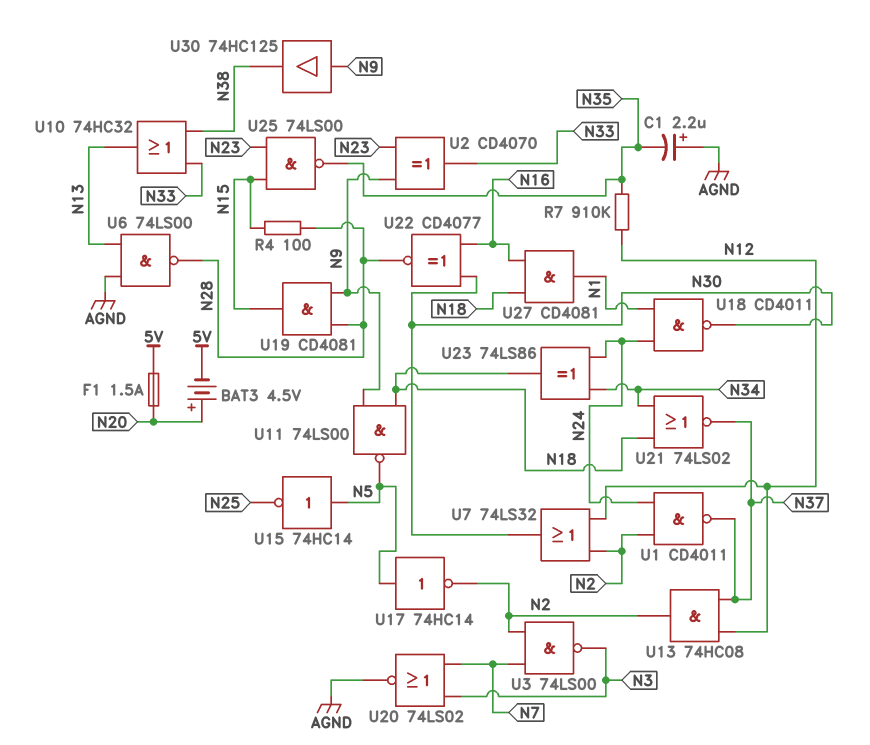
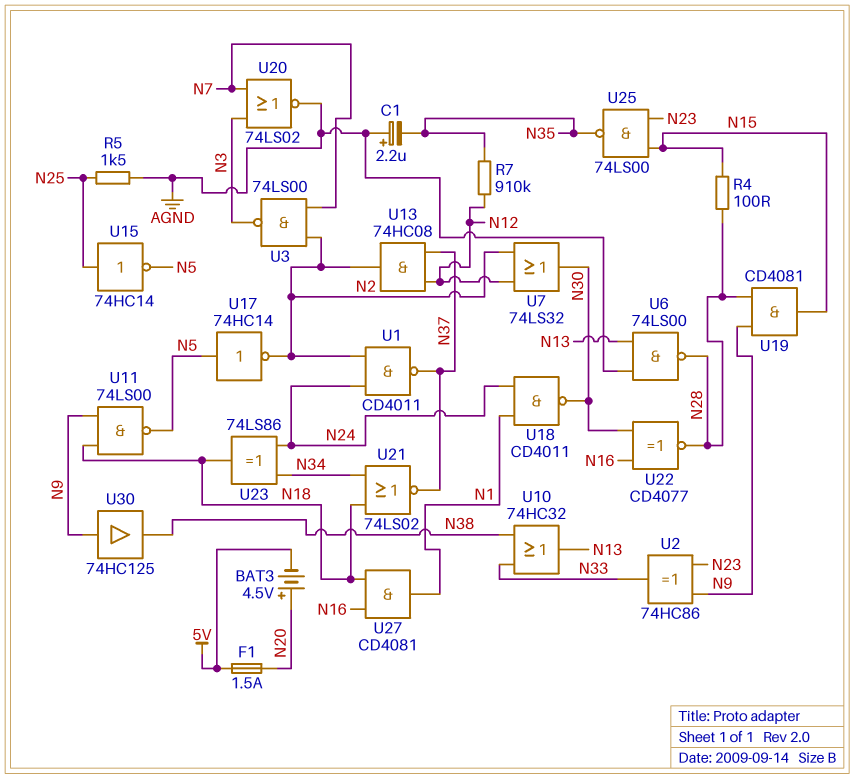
R5: none -> 1.5k (AGND, N25)
U2: XOR CD4070 (in N9, in N23, out N33) -> XOR 74HC86 (in N9, in N23, out N33)
U15: NOT 74HC14 (in N5, out N25) -> NOT 74HC14 (in N25, out N5)

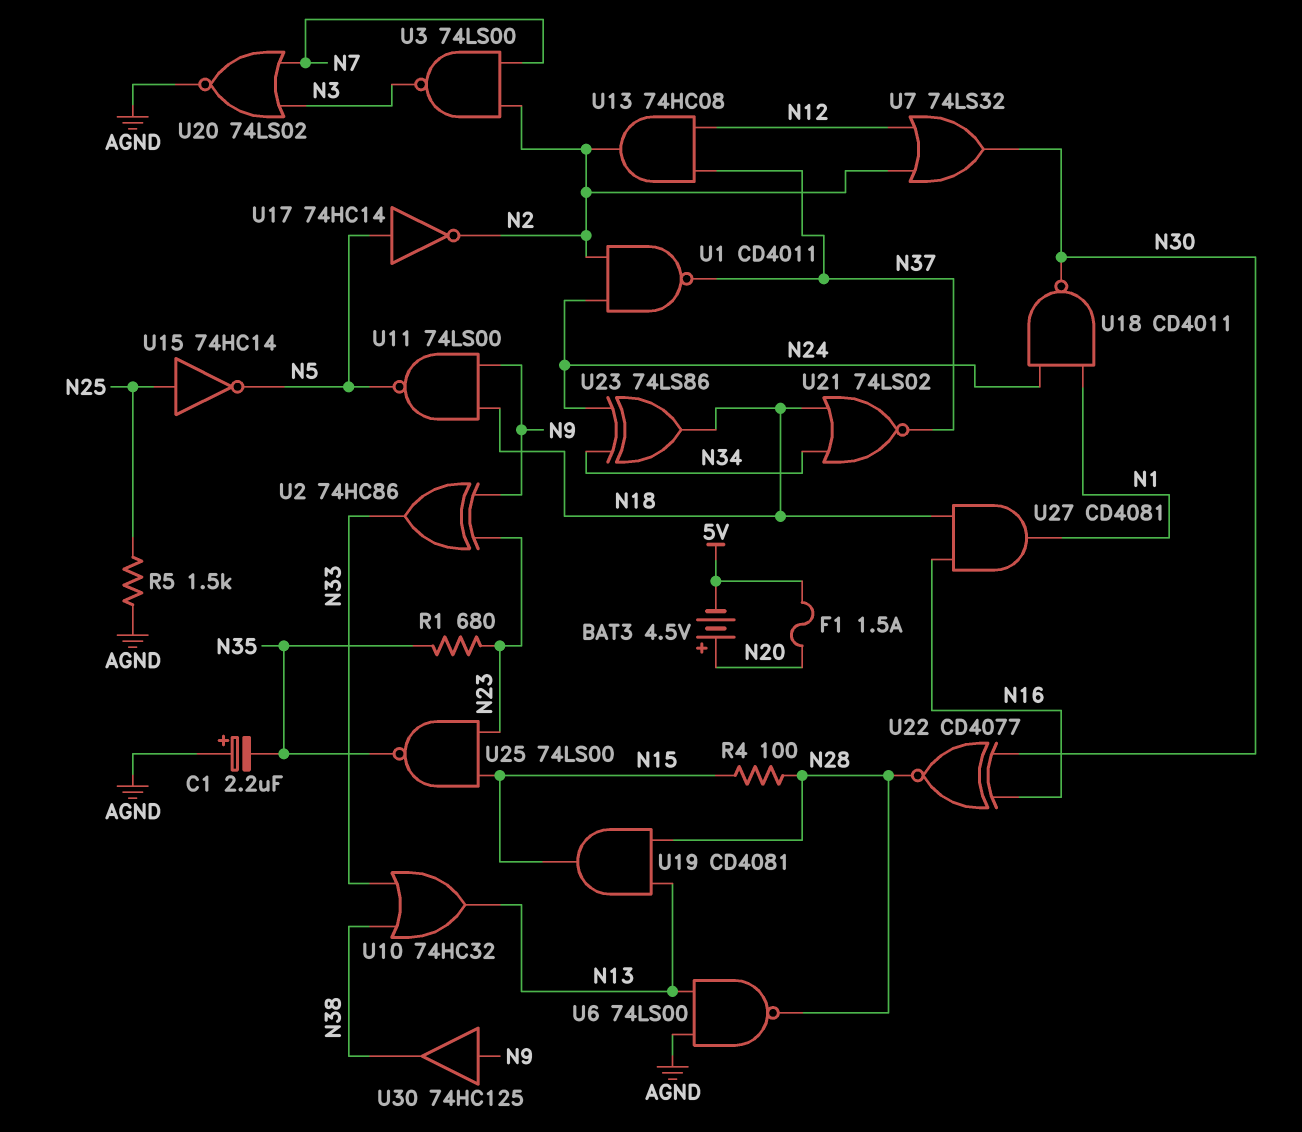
R1: none -> 680 (N23, N35)
R7: 910k (N12, N35) -> none
U19: AND CD4081 (in N9, in N28, out N15) -> AND CD4081 (in N13, in N28, out N15)

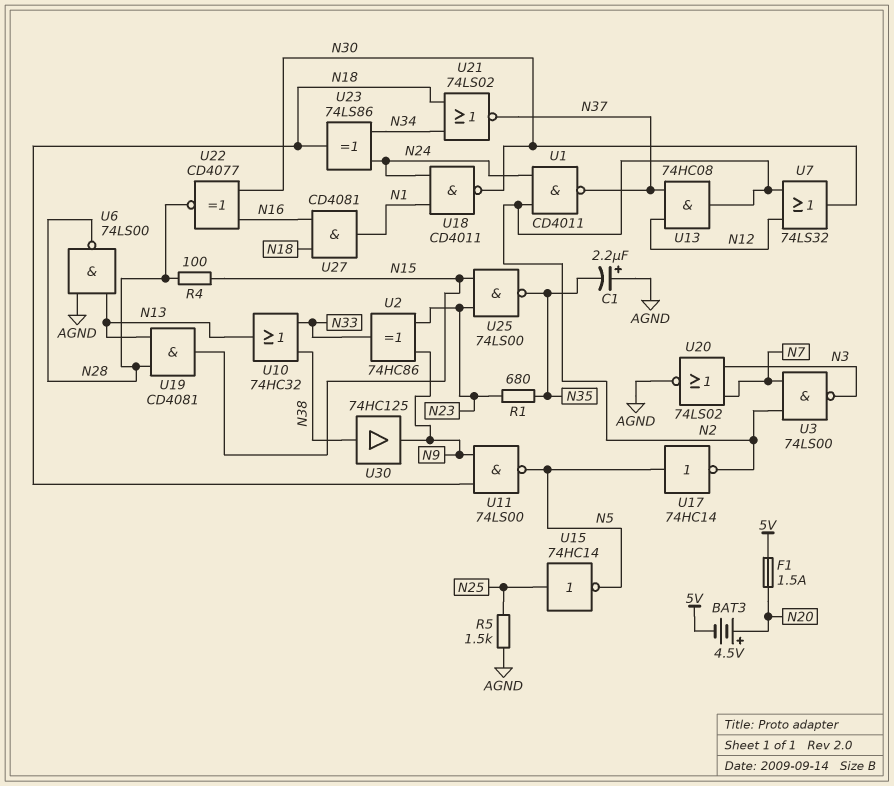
U30: buffer 74HC125 (in N9, out N38) -> buffer 74HC125 (in N38, out N9)

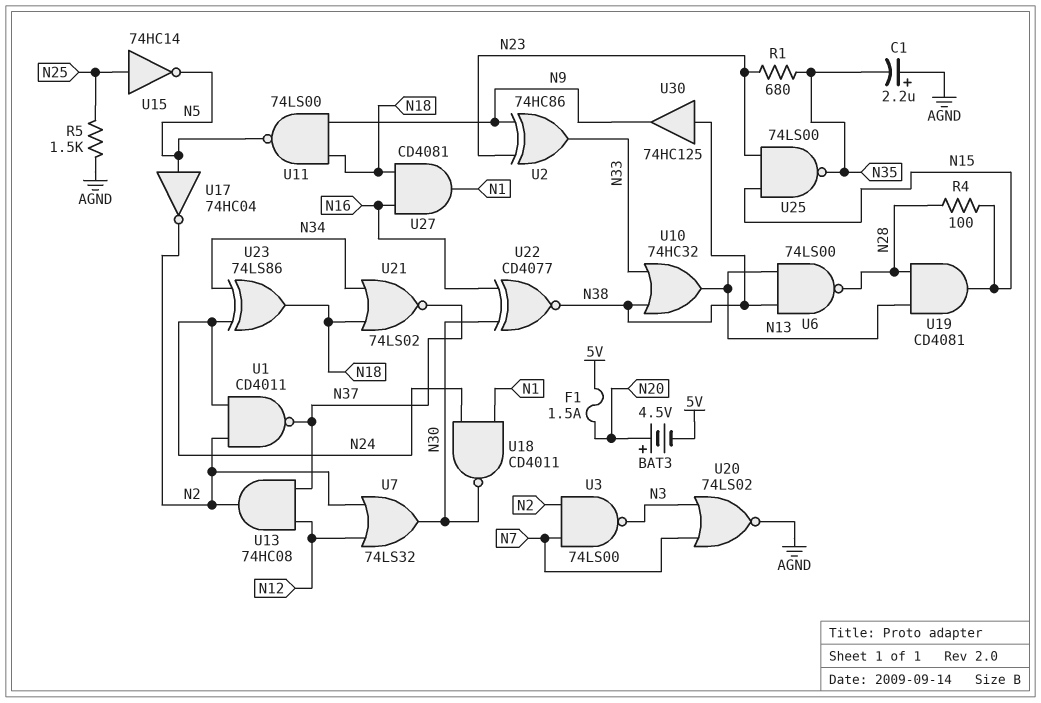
U6: NAND 74LS00 (in AGND, in N13, out N28) -> NAND 74LS00 (in N13, in N38, out N28)
U17: NOT 74HC14 (in N5, out N2) -> NOT 74HC04 (in N5, out N2)
U22: XNOR CD4077 (in N16, in N30, out N28) -> XNOR CD4077 (in N16, in N30, out N38)

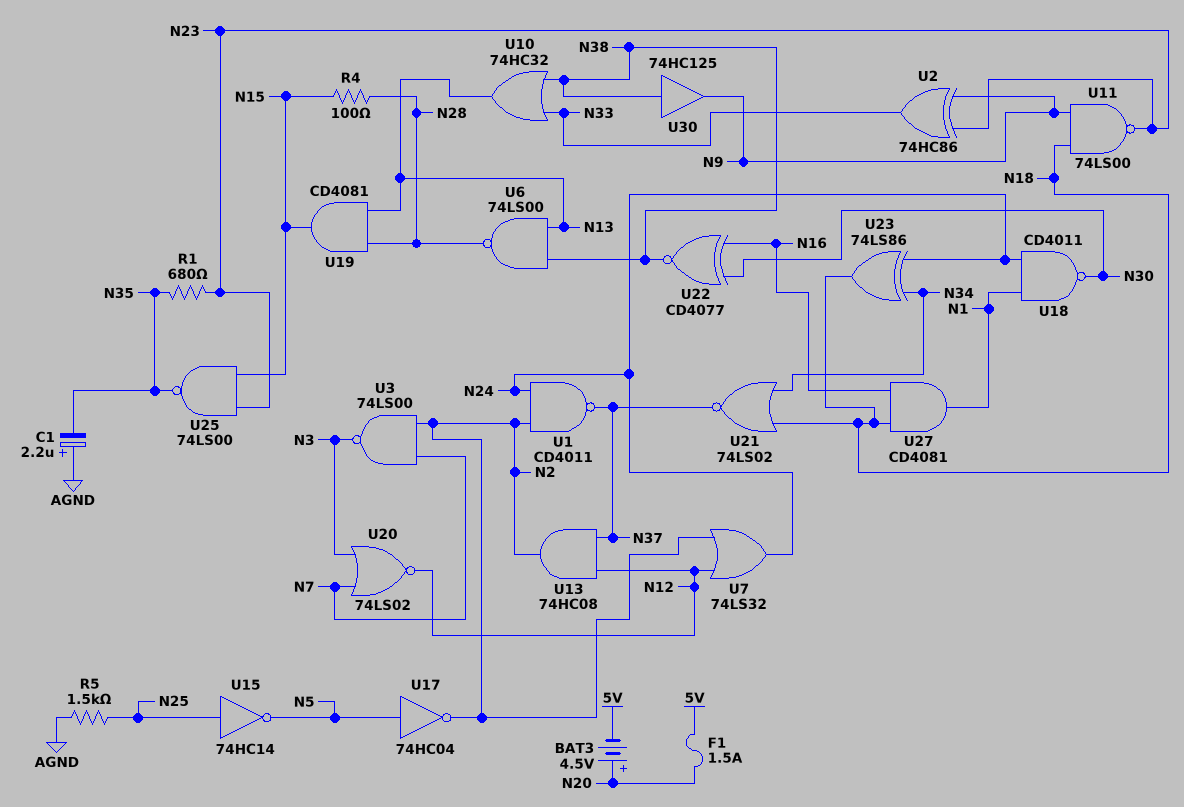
U7: OR 74LS32 (in N2, in N12, out N30) -> OR 74LS32 (in N2, in N12, out N24)
U11: NAND 74LS00 (in N9, in N18, out N5) -> NAND 74LS00 (in N9, in N18, out N23)
U20: NOR 74LS02 (in N3, in N7, out AGND) -> NOR 74LS02 (in N3, in N7, out N12)

